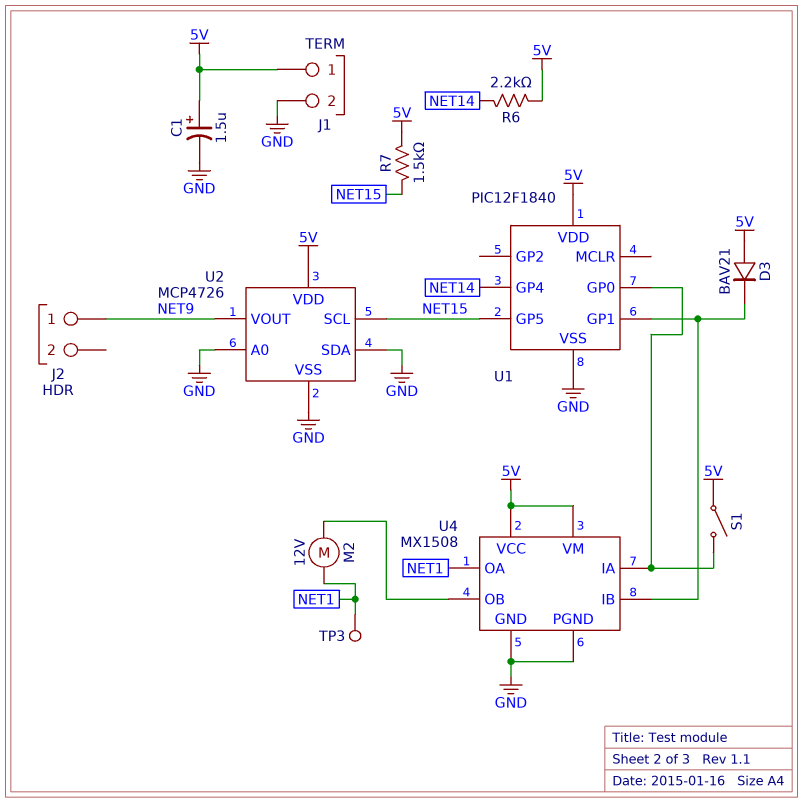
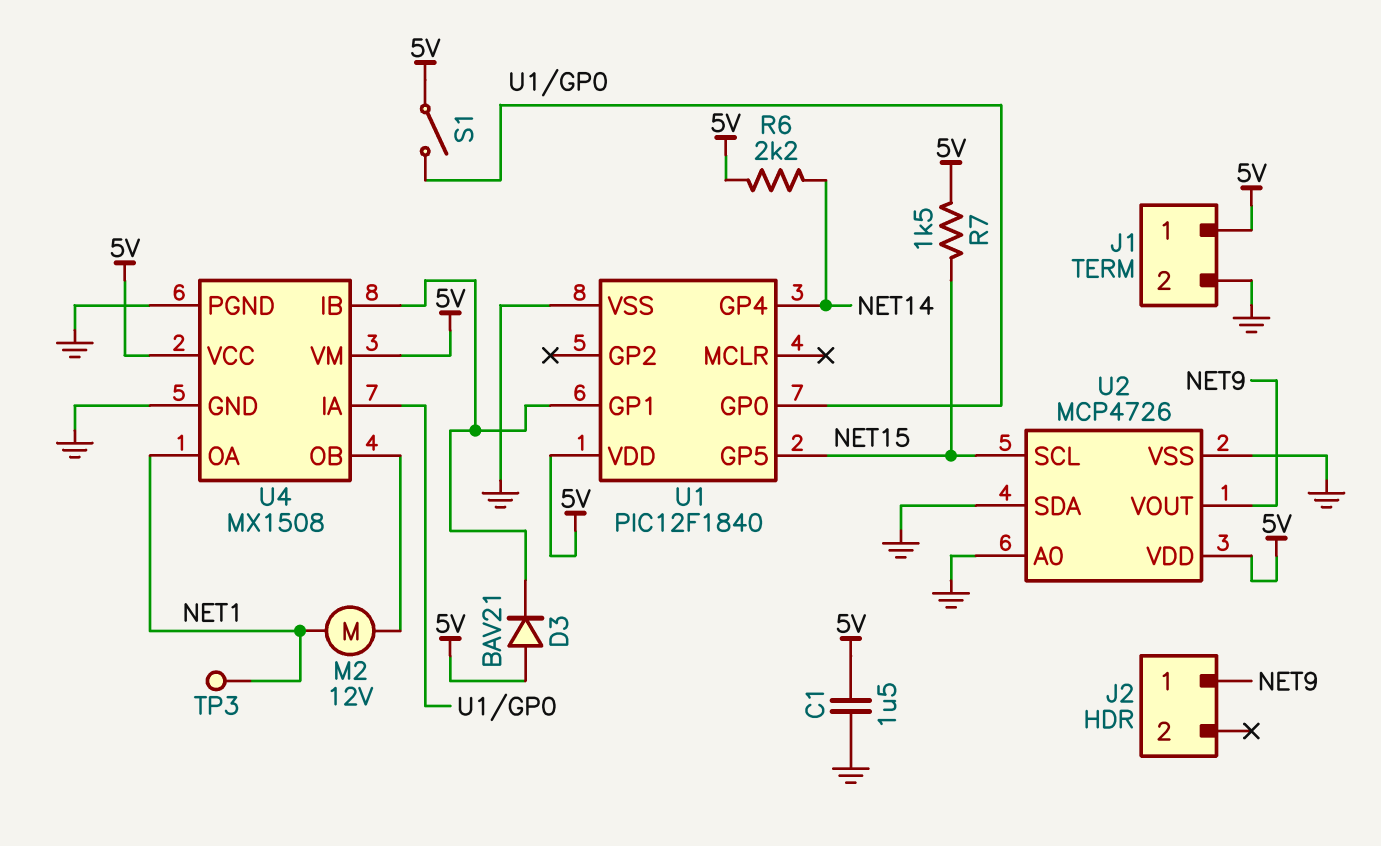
C1: 1.5uF (plus 5V, minus GND) -> 1.5uF (5V, GND)

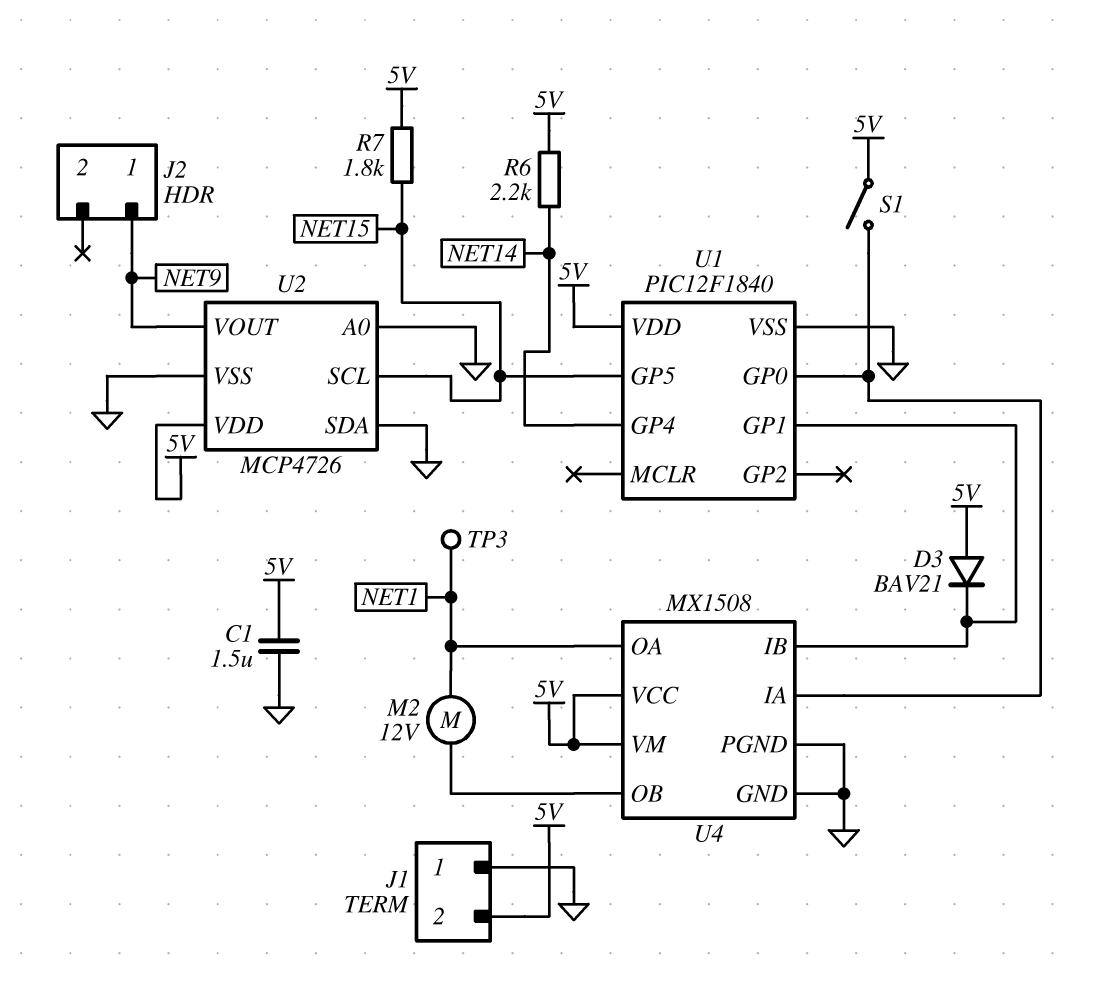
J1 pin 1: 5V -> GND
J1 pin 2: GND -> 5V
R7: 1.5k (5V, NET15) -> 1.8k (5V, NET15)

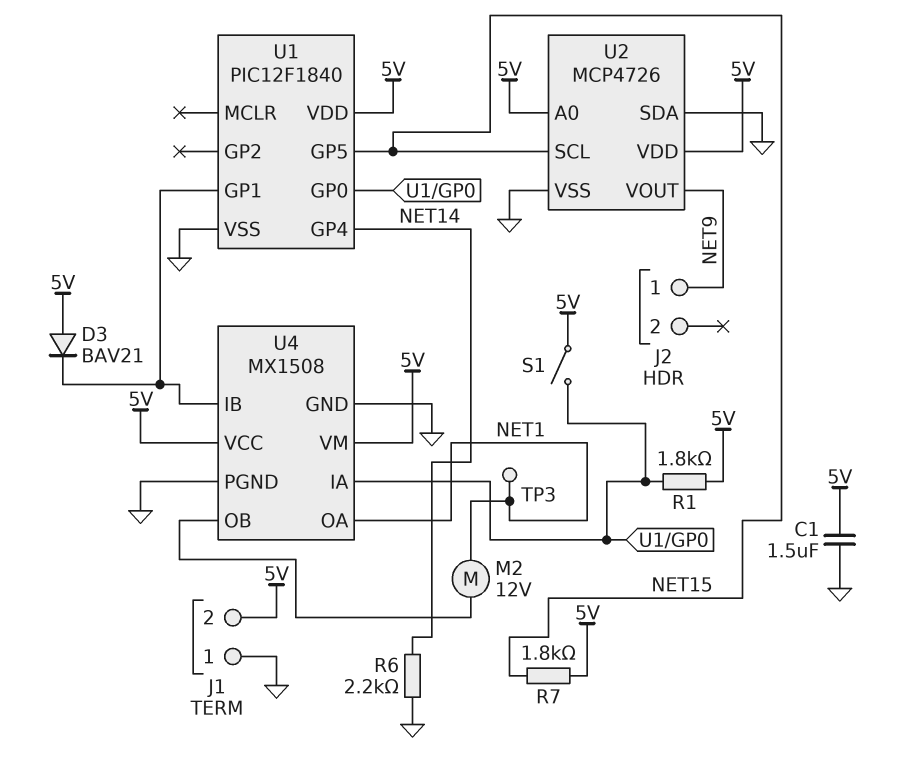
R1: none -> 1.8k (5V, U1/GP0)
R6: 2.2k (5V, NET14) -> 2.2k (GND, NET14)
U2 pin A0: GND -> 5V

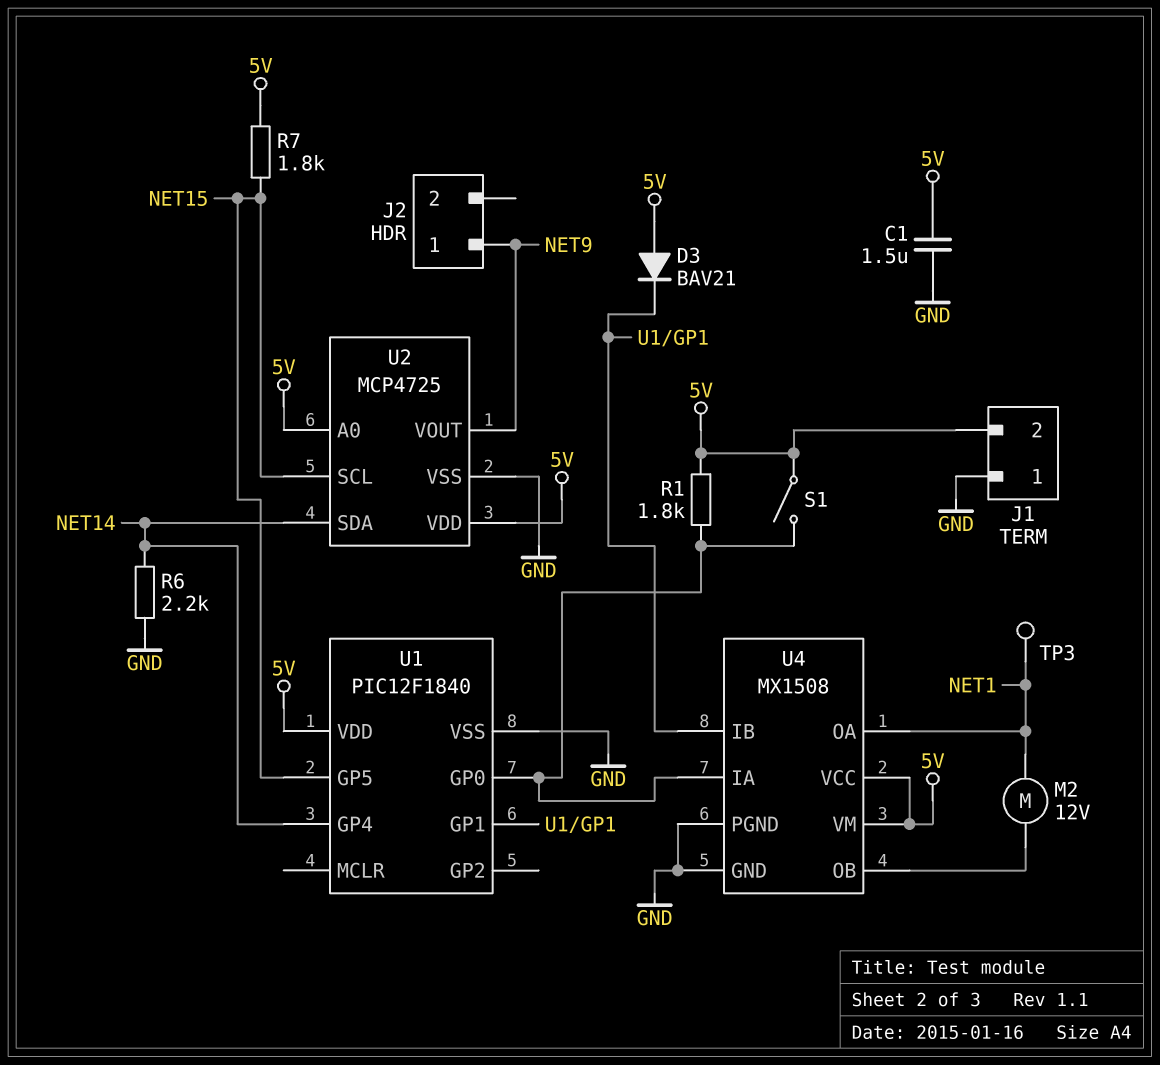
U2: MCP4726 -> MCP4725
U2 pin SDA: GND -> NET14

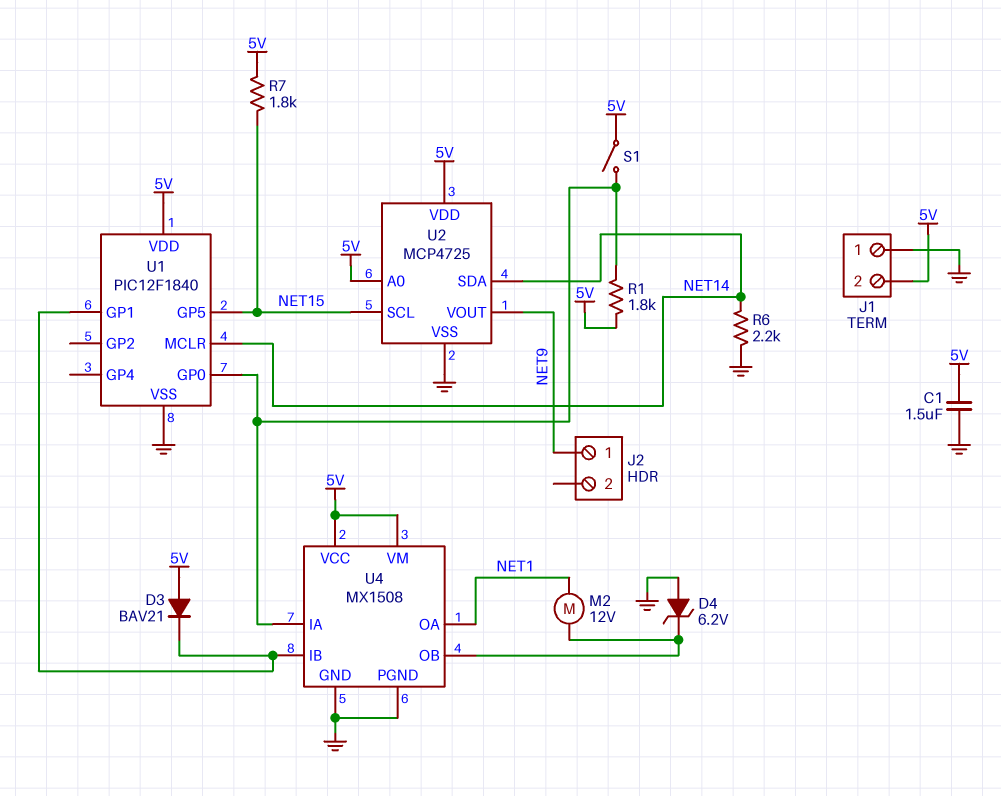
D4: none -> zener 6.2V (A GND, K U4/OB)
TP3: test point (NET1) -> none
U1 pin GP4: NET14 -> none
U1 pin MCLR: none -> NET14

